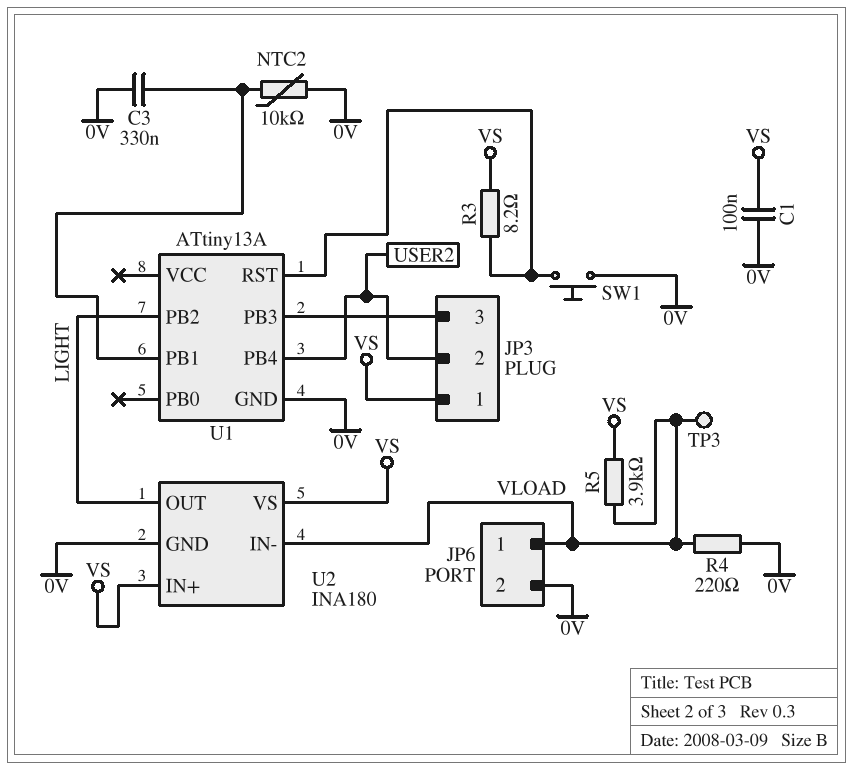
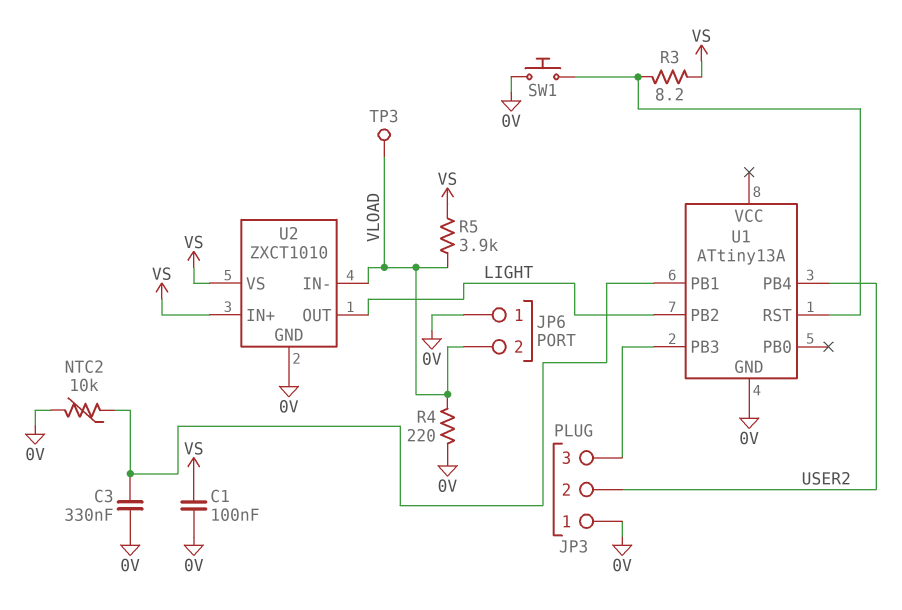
JP3 pin 1: VS -> 0V
JP6 pin 1: VLOAD -> 0V
JP6 pin 2: 0V -> VLOAD
U2: INA180 -> ZXCT1010

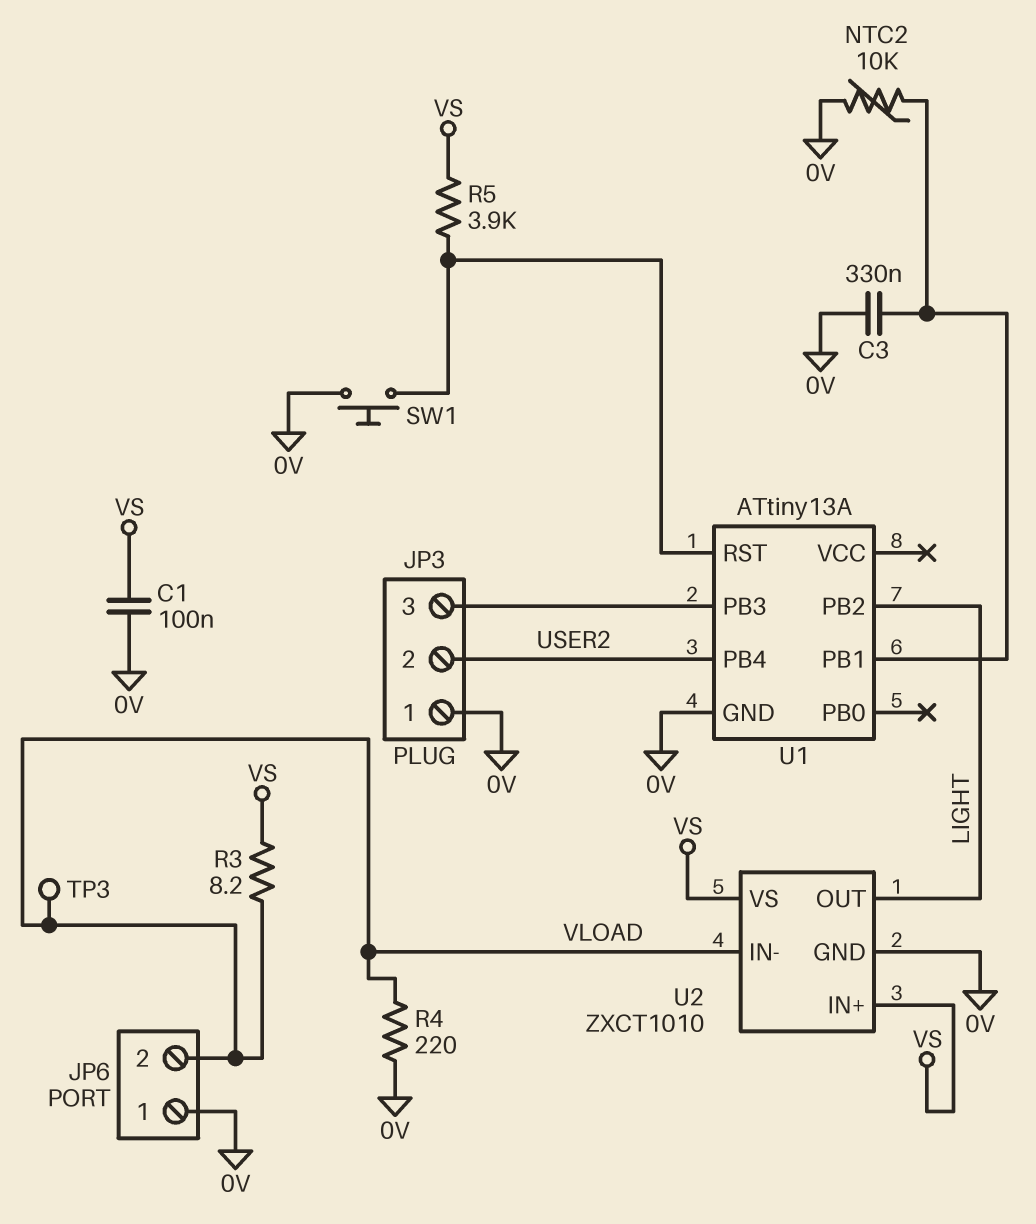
R3: 8.2 (U1/RST, VS) -> 8.2 (VLOAD, VS)
R5: 3.9k (VLOAD, VS) -> 3.9k (U1/RST, VS)

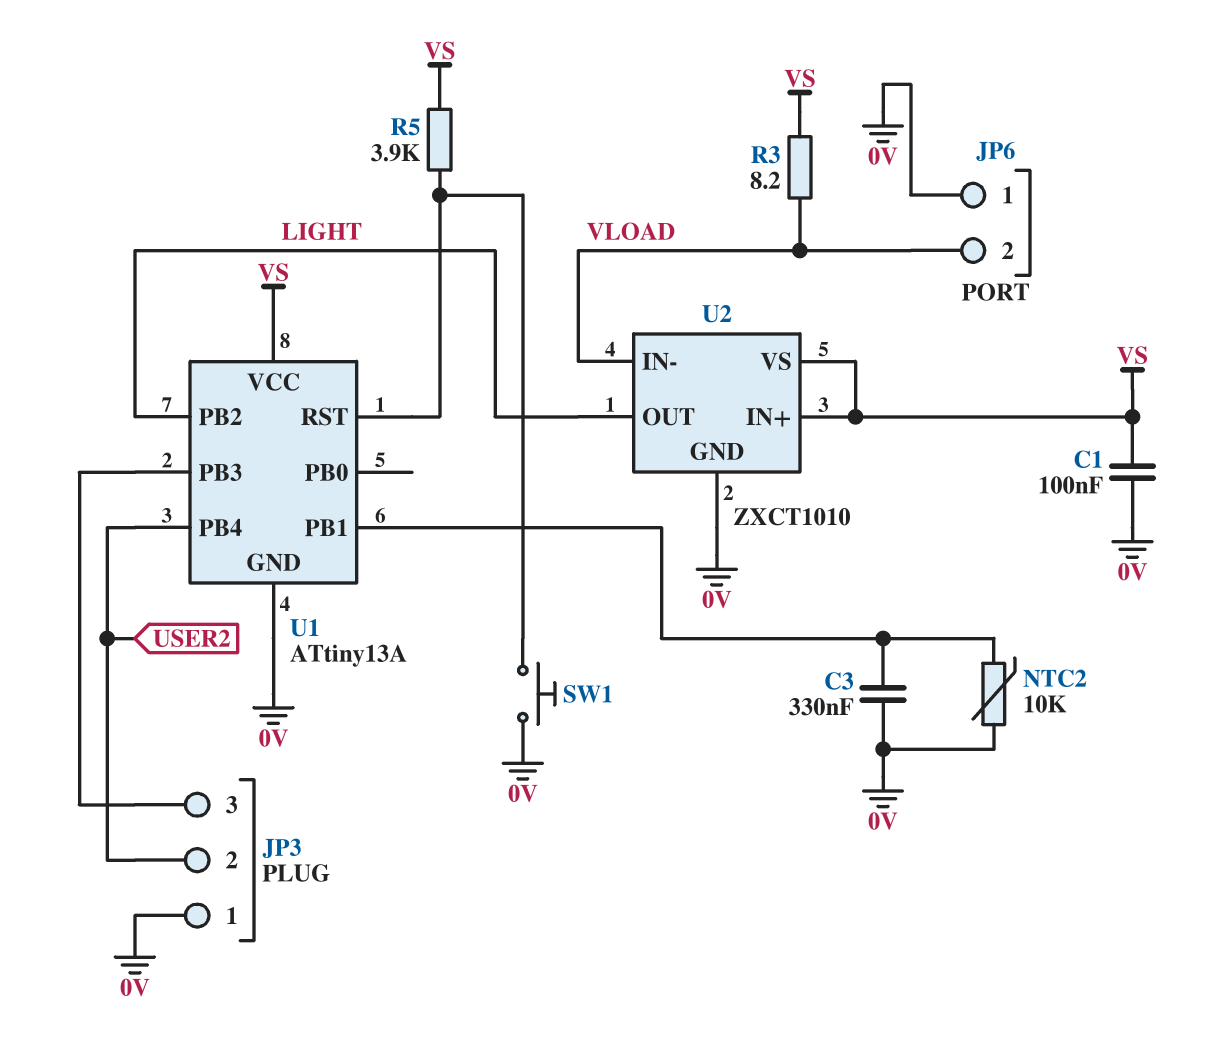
R4: 220 (0V, VLOAD) -> none
TP3: test point (VLOAD) -> none
U1 pin VCC: none -> VS

